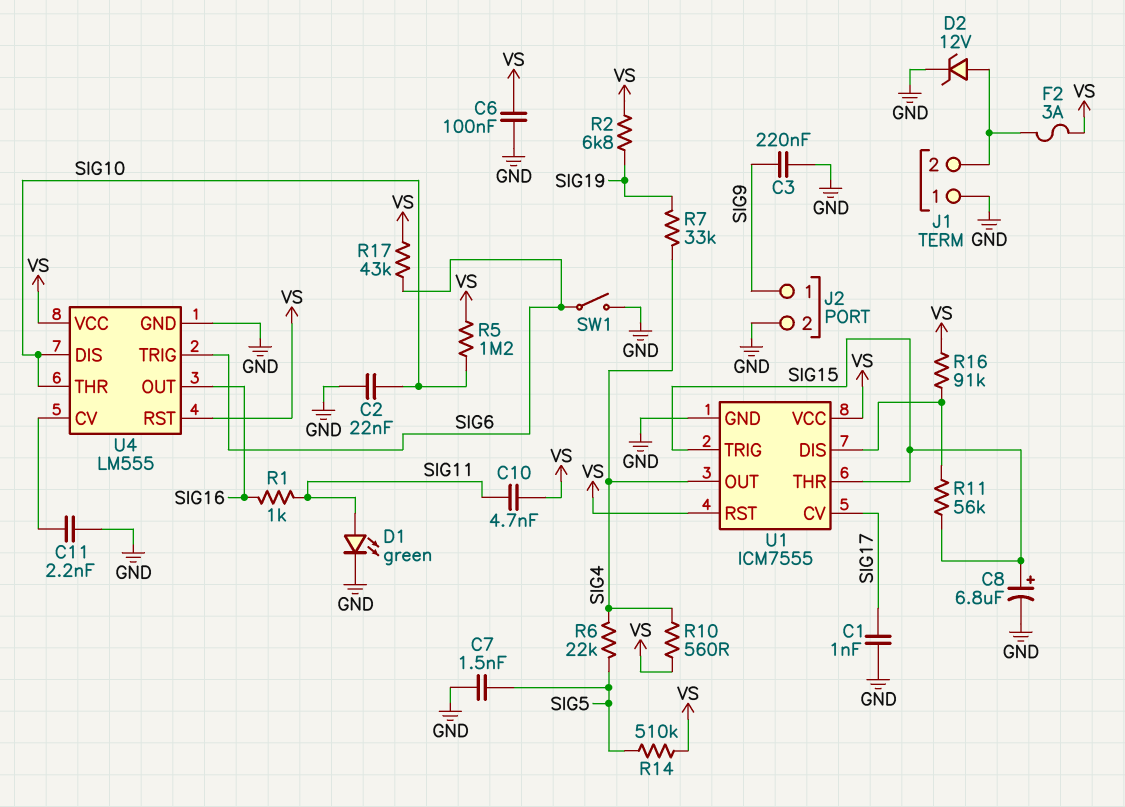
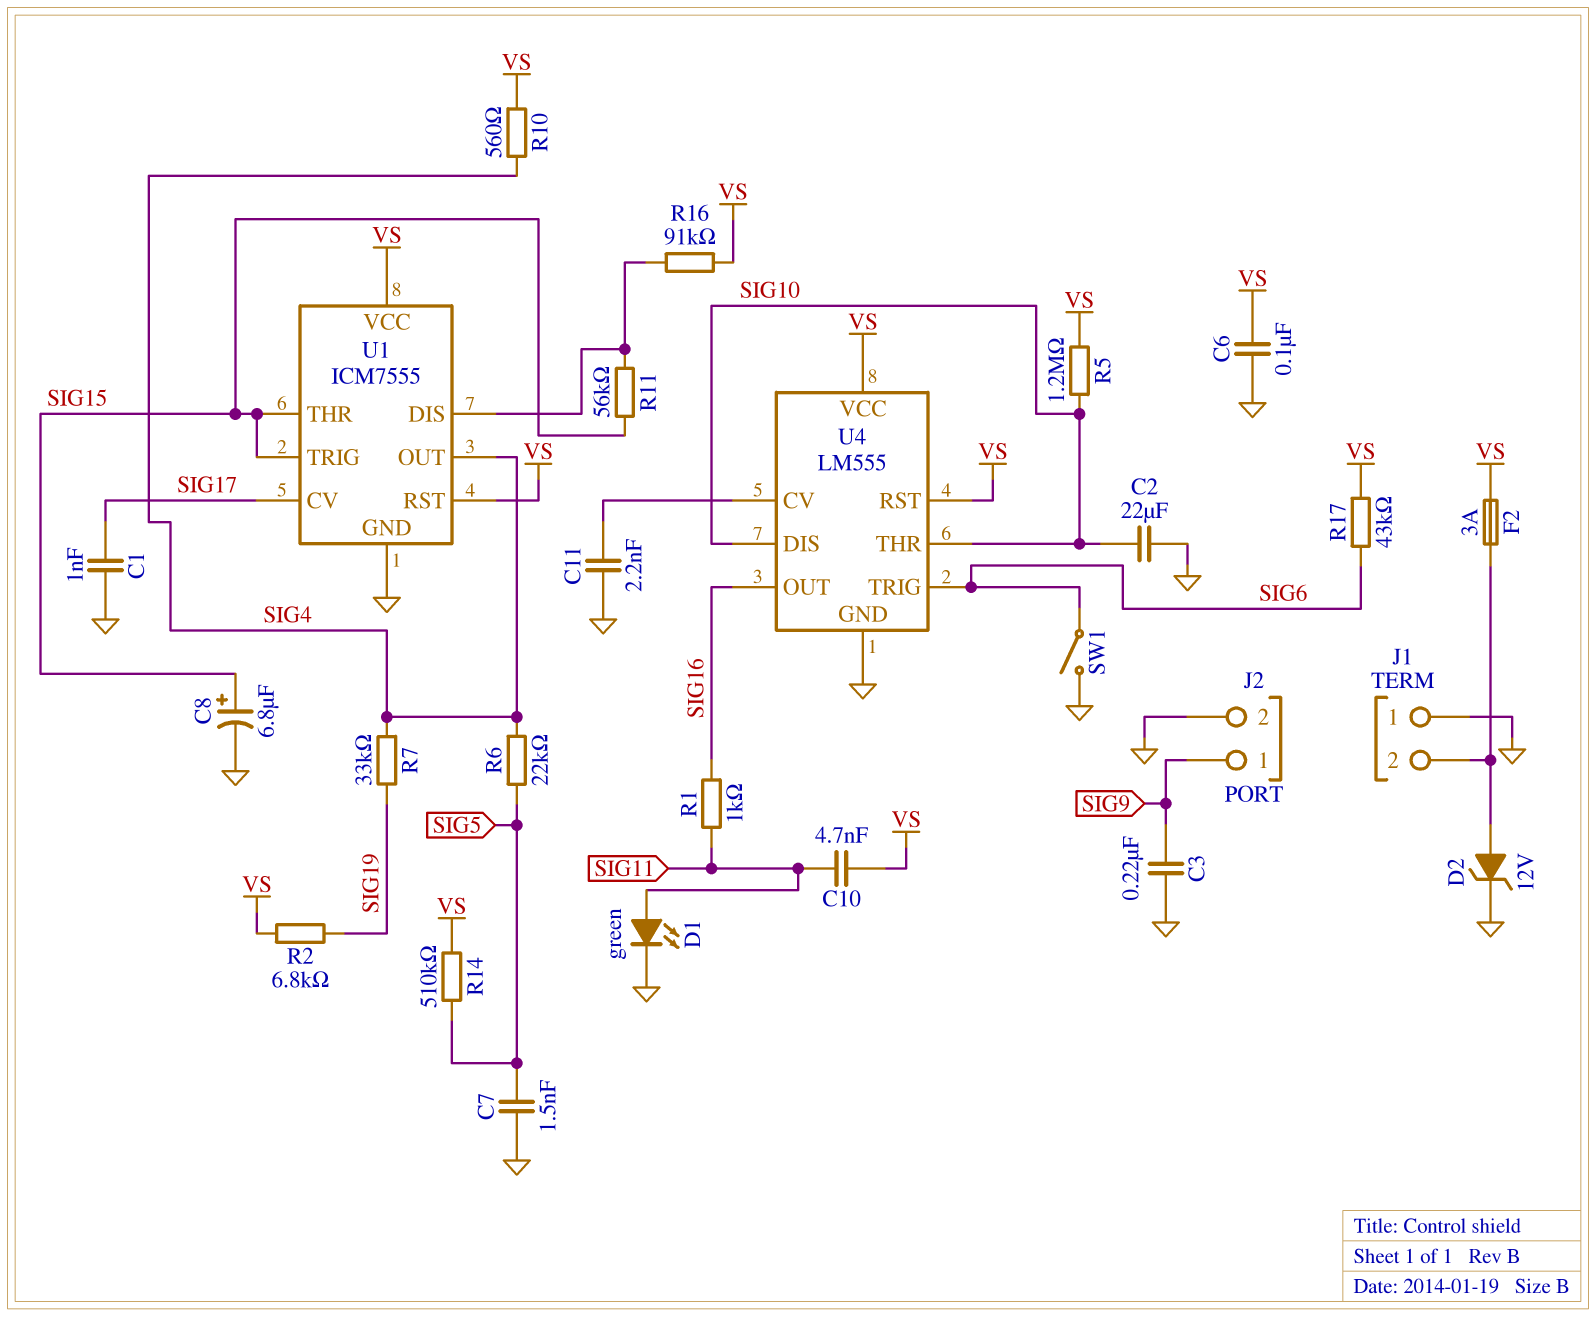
C2: 22nF (GND, SIG10) -> 22uF (GND, SIG10)

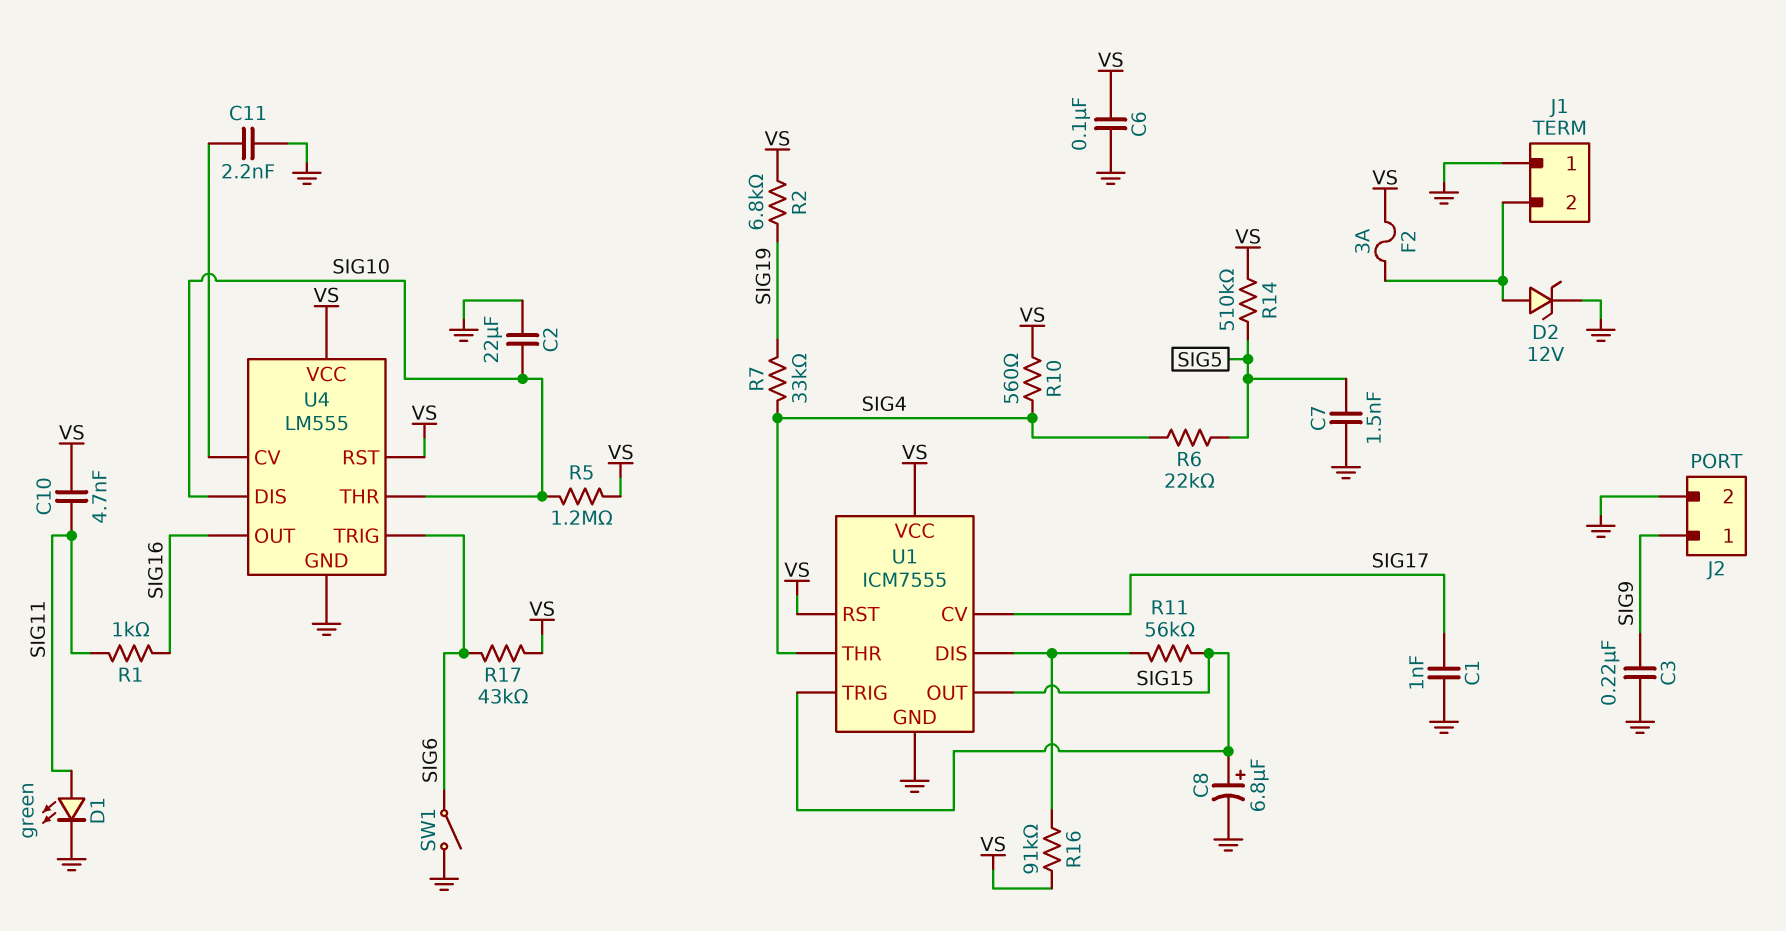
U1 pin OUT: SIG4 -> SIG15
U1 pin THR: SIG15 -> SIG4

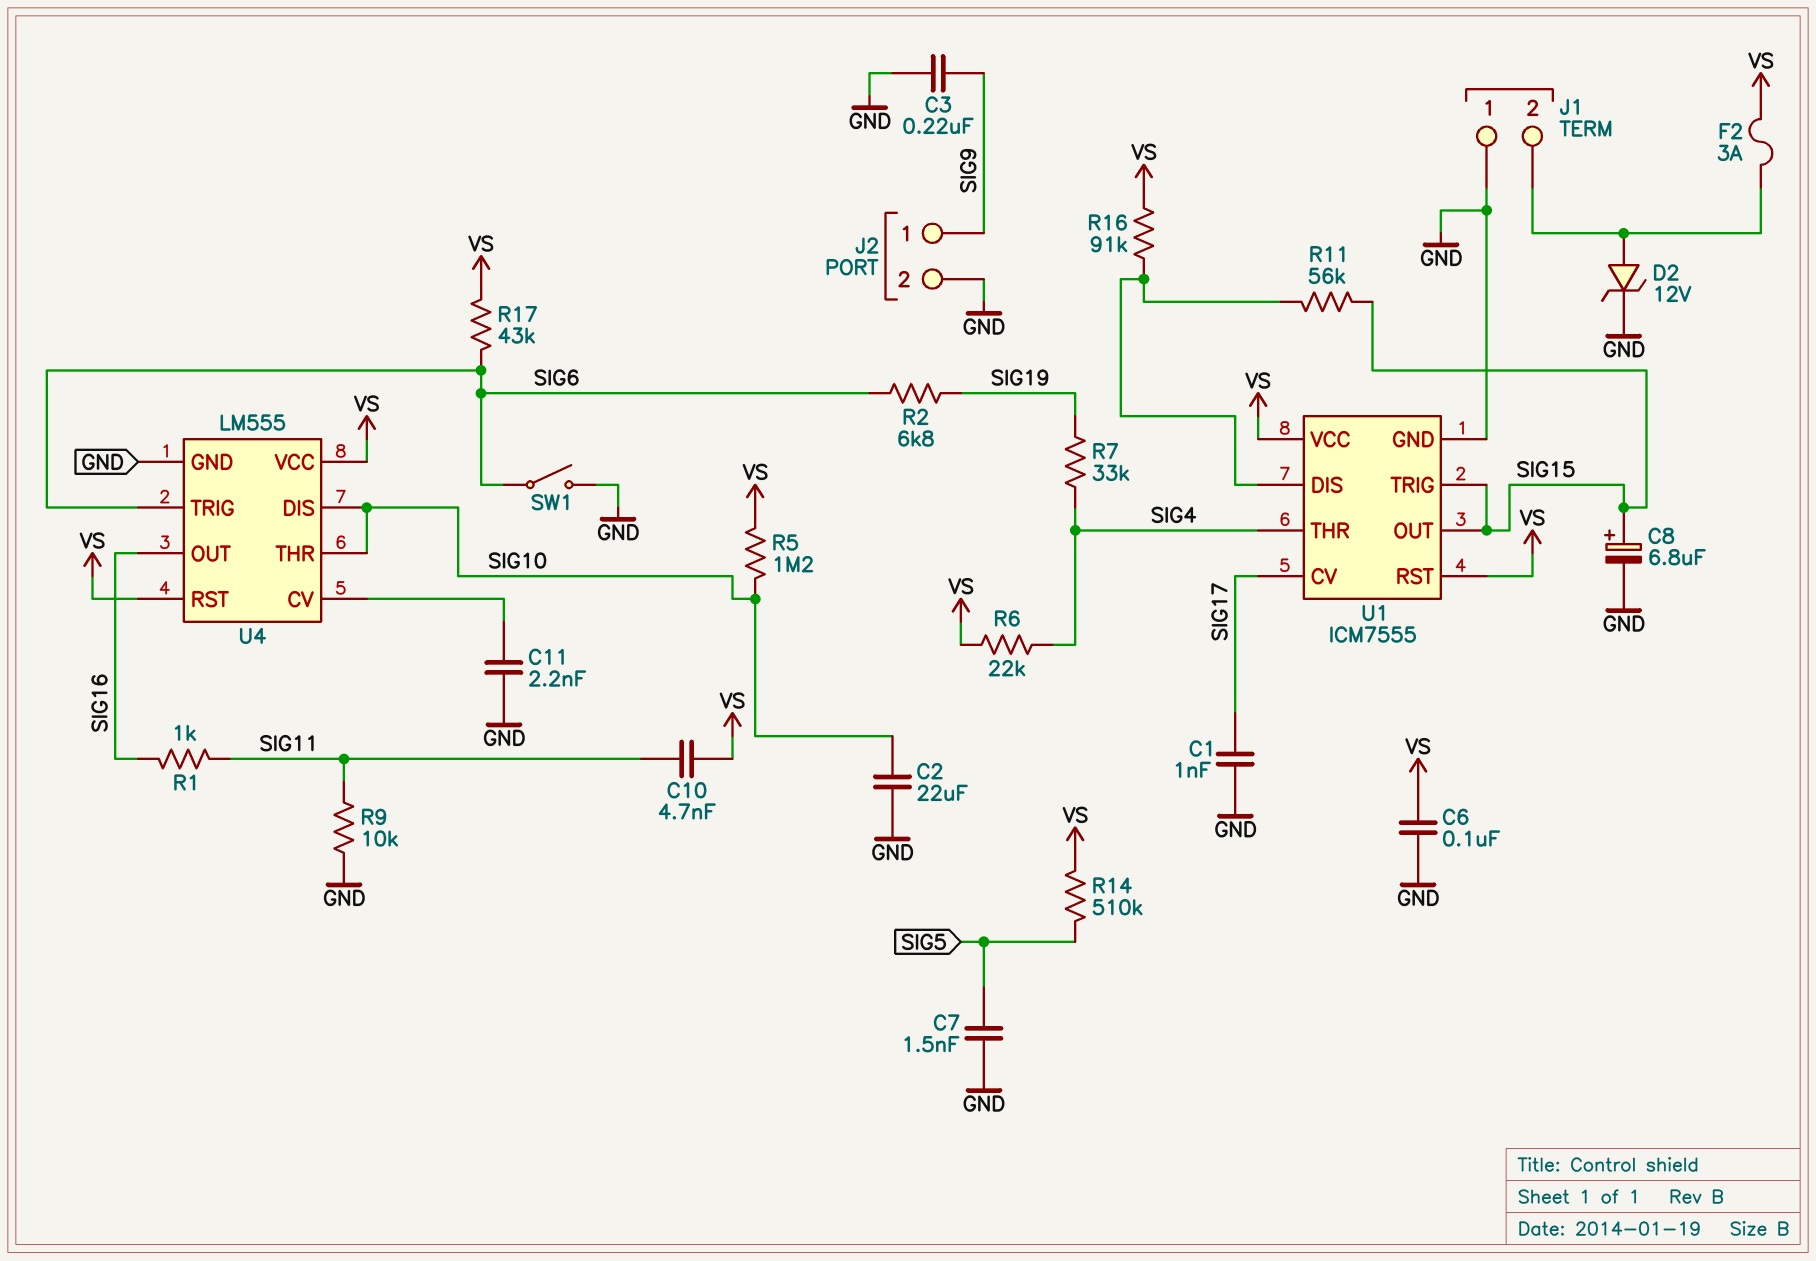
D1: LED green (A SIG11, K GND) -> none
R2: 6.8k (SIG19, VS) -> 6.8k (SIG6, SIG19)
R6: 22k (SIG4, SIG5) -> 22k (SIG4, VS)
R9: none -> 10k (GND, SIG11)
R10: 560 (SIG4, VS) -> none

